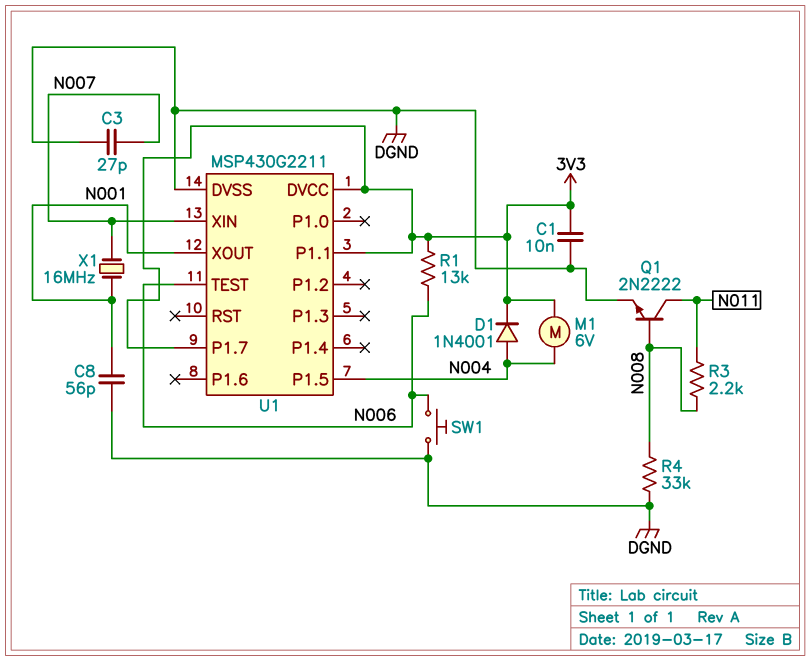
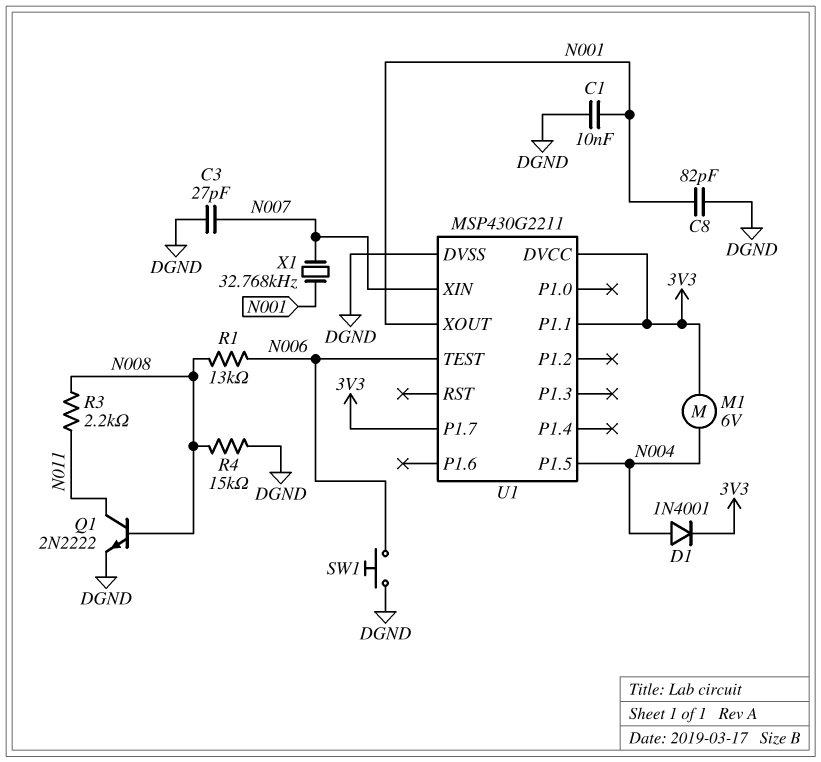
C1: 10nF (3V3, DGND) -> 10nF (DGND, N001)
C8: 56pF (DGND, N001) -> 82pF (DGND, N001)
R1: 13k (3V3, N006) -> 13k (N006, N008)
R4: 33k (DGND, N008) -> 15k (DGND, N008)
X1: 16MHz (N001, N007) -> 32.768kHz (N001, N007)

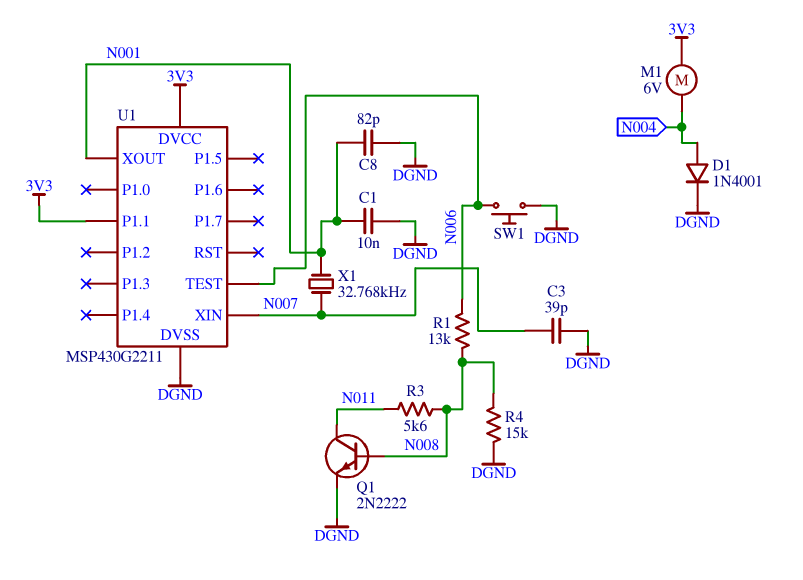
C3: 27pF (DGND, N007) -> 39pF (DGND, N007)
D1: diode 1N4001 (A N004, K 3V3) -> diode 1N4001 (A N004, K DGND)
R3: 2.2k (N008, N011) -> 5.6k (N008, N011)
U1 pin P1.5: N004 -> none
U1 pin P1.7: 3V3 -> none

